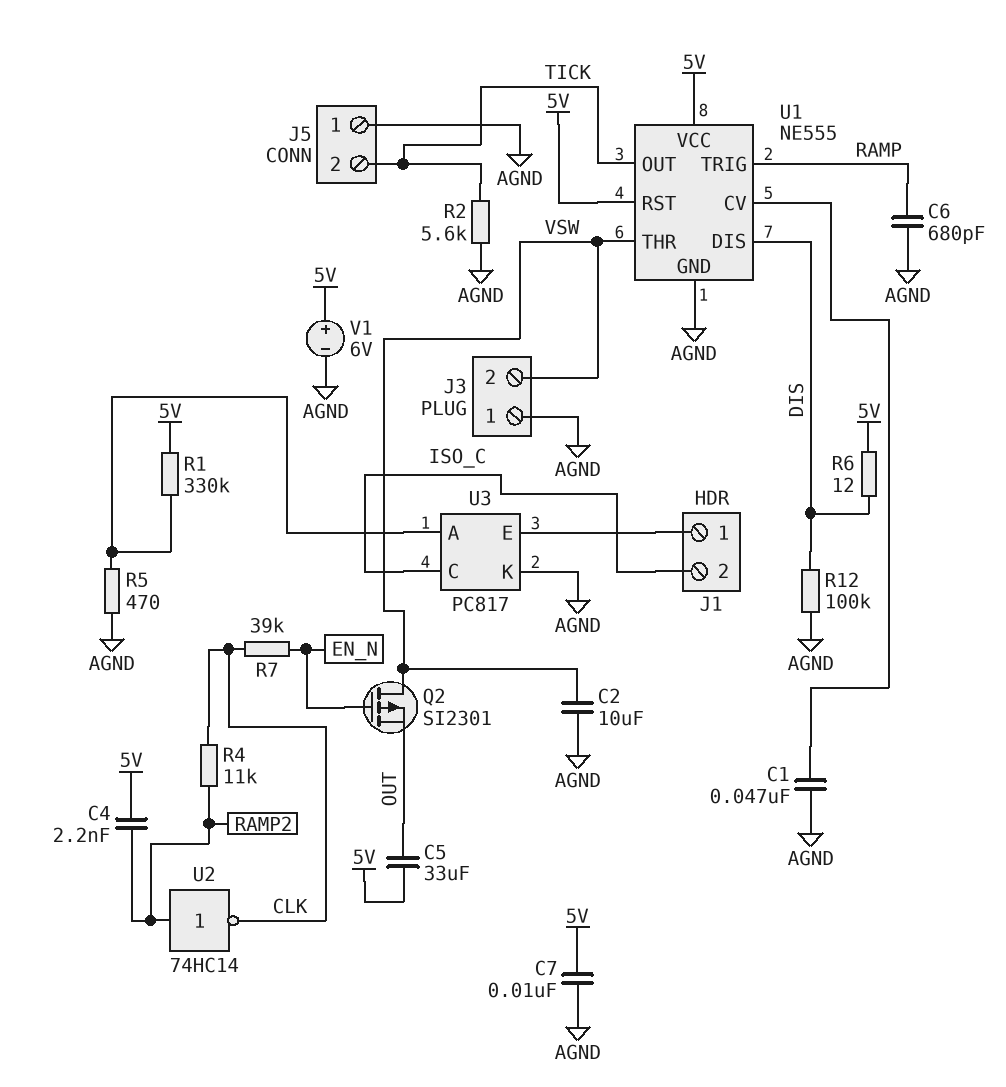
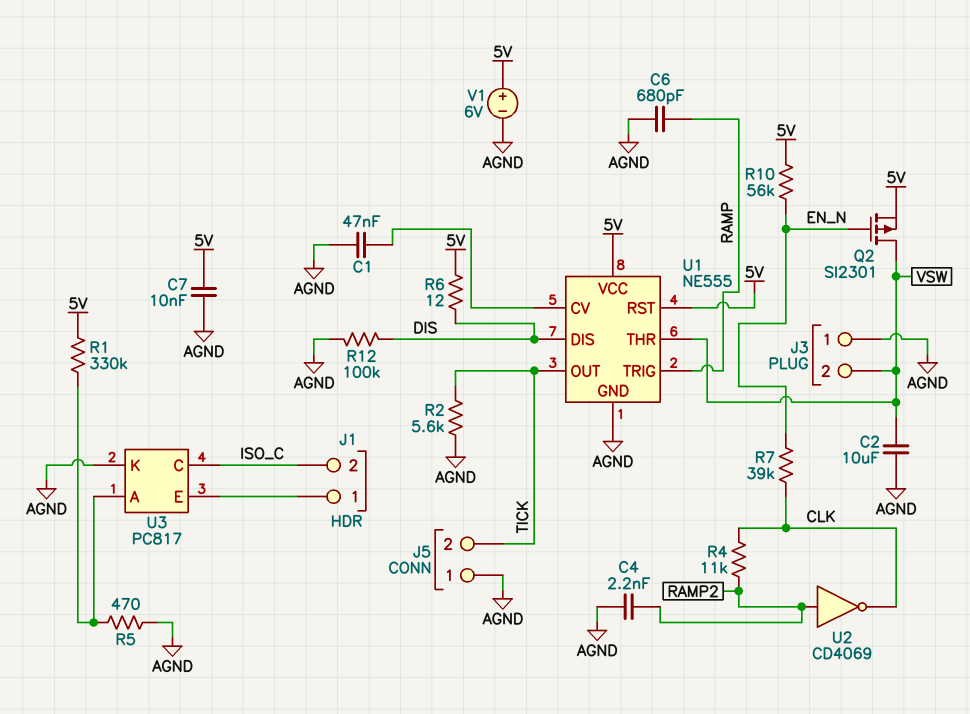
C4: 2.2nF (5V, RAMP2) -> 2.2nF (AGND, RAMP2)
C5: 33uF (5V, OUT) -> none
Q2: PMOS SI2301 (G EN_N, D VSW, S OUT) -> PMOS SI2301 (G EN_N, D VSW, S 5V)
R10: none -> 56k (5V, EN_N)
U2: NOT 74HC14 (in RAMP2, out CLK) -> NOT CD4069 (in RAMP2, out CLK)

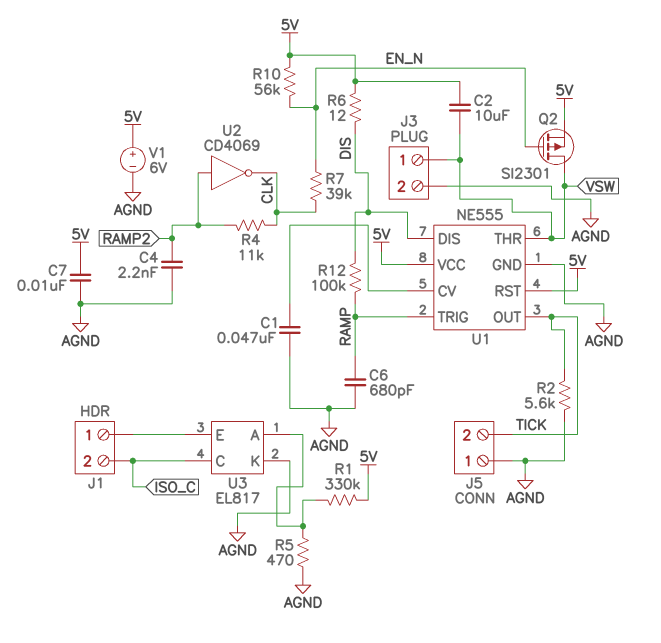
C2: 10uF (AGND, VSW) -> 10uF (5V, VSW)
J3 pin 1: AGND -> VSW
J3 pin 2: VSW -> AGND
R12: 100k (AGND, DIS) -> 100k (DIS, RAMP)
U3: PC817 -> EL817

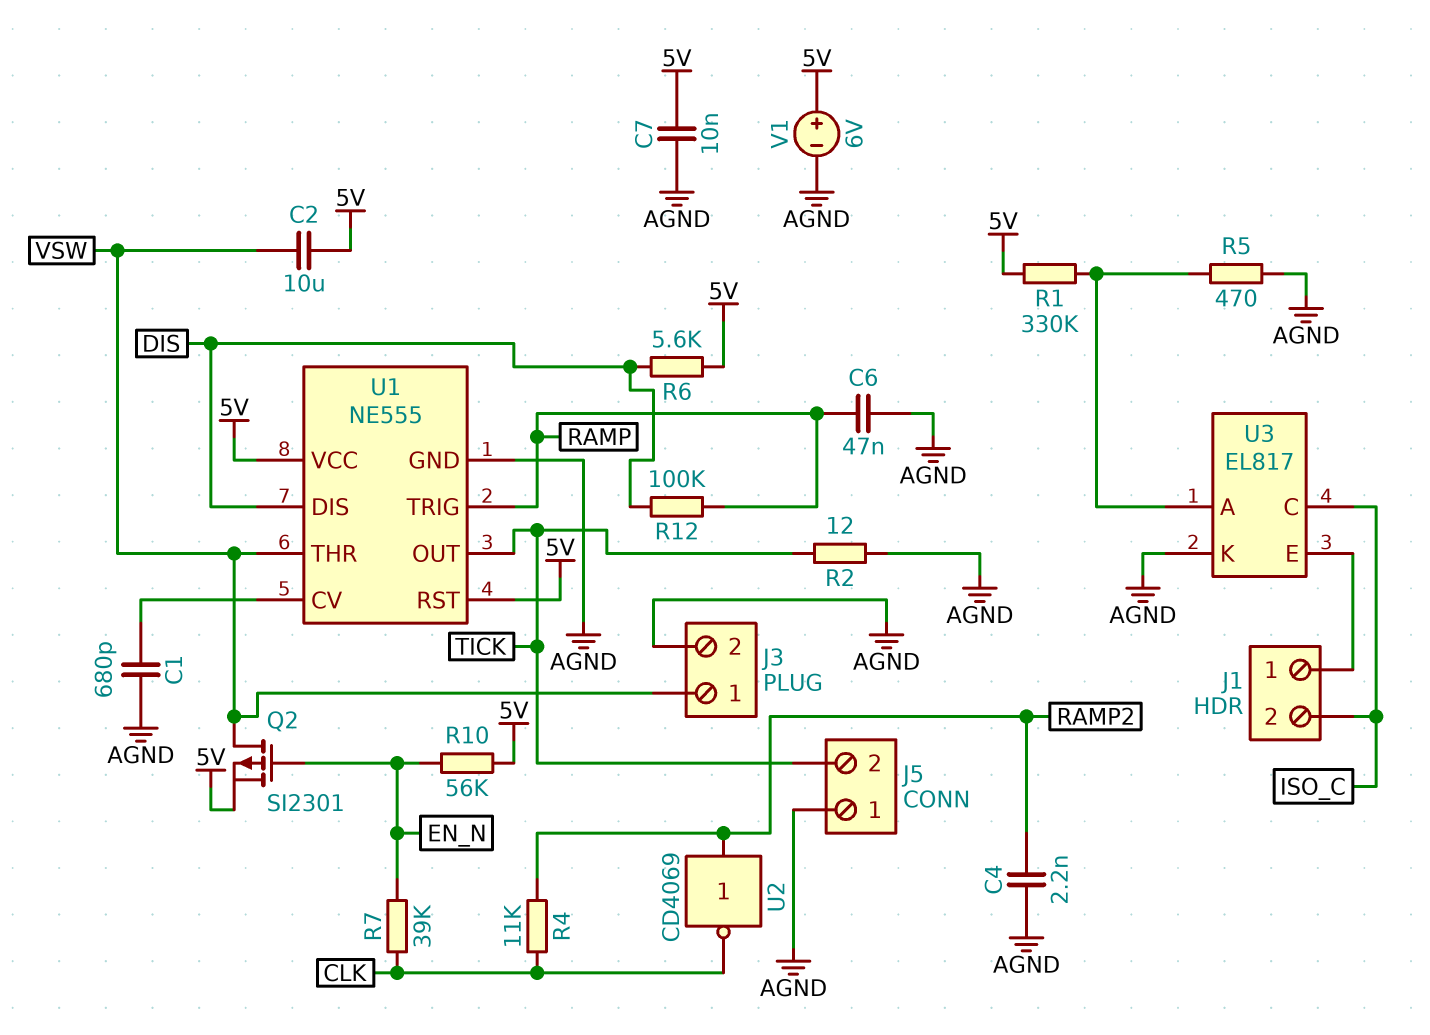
C1: 47nF (AGND, U1/CV) -> 680pF (AGND, U1/CV)
C6: 680pF (AGND, RAMP) -> 47nF (AGND, RAMP)
R2: 5.6k (AGND, TICK) -> 12 (AGND, TICK)
R6: 12 (5V, DIS) -> 5.6k (5V, DIS)

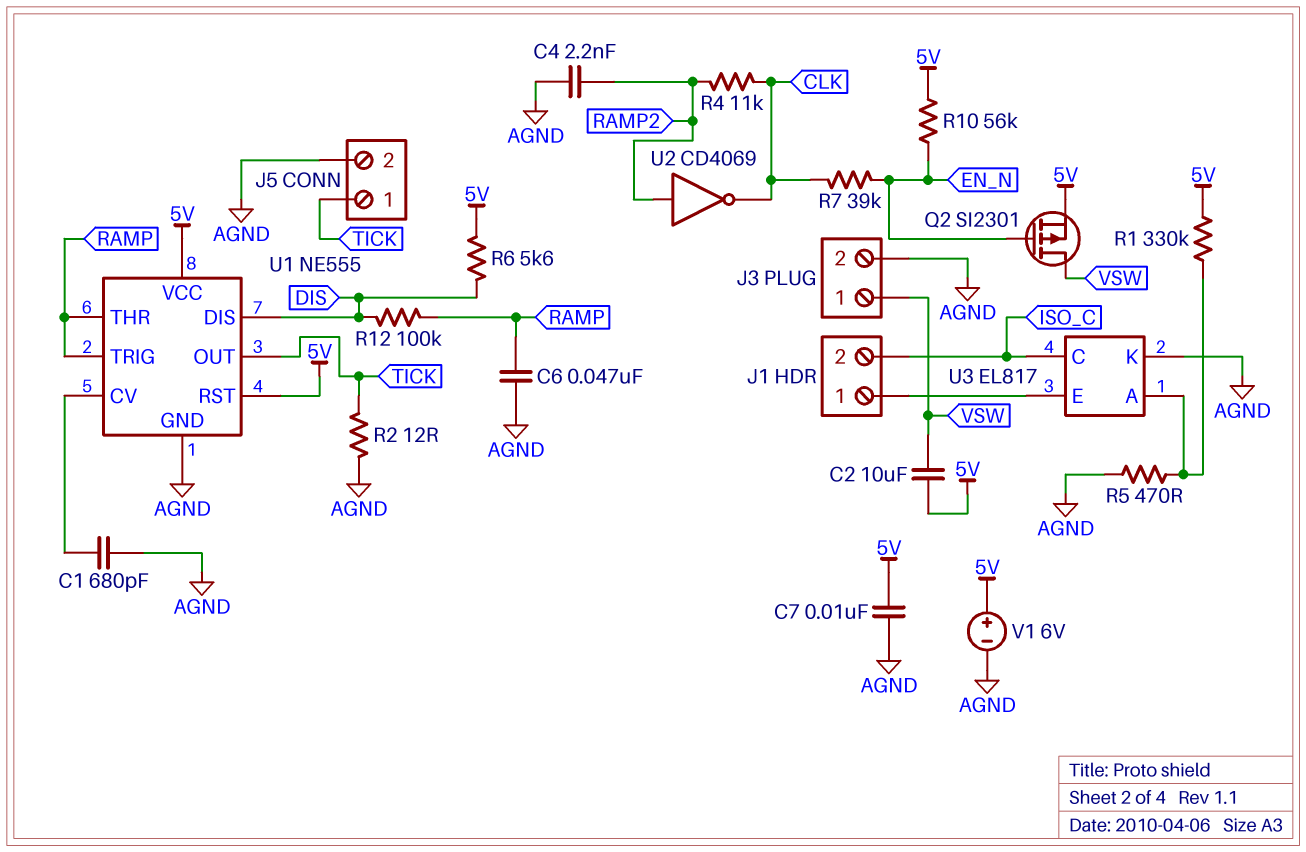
J5 pin 1: AGND -> TICK
J5 pin 2: TICK -> AGND
U1 pin THR: VSW -> RAMP

